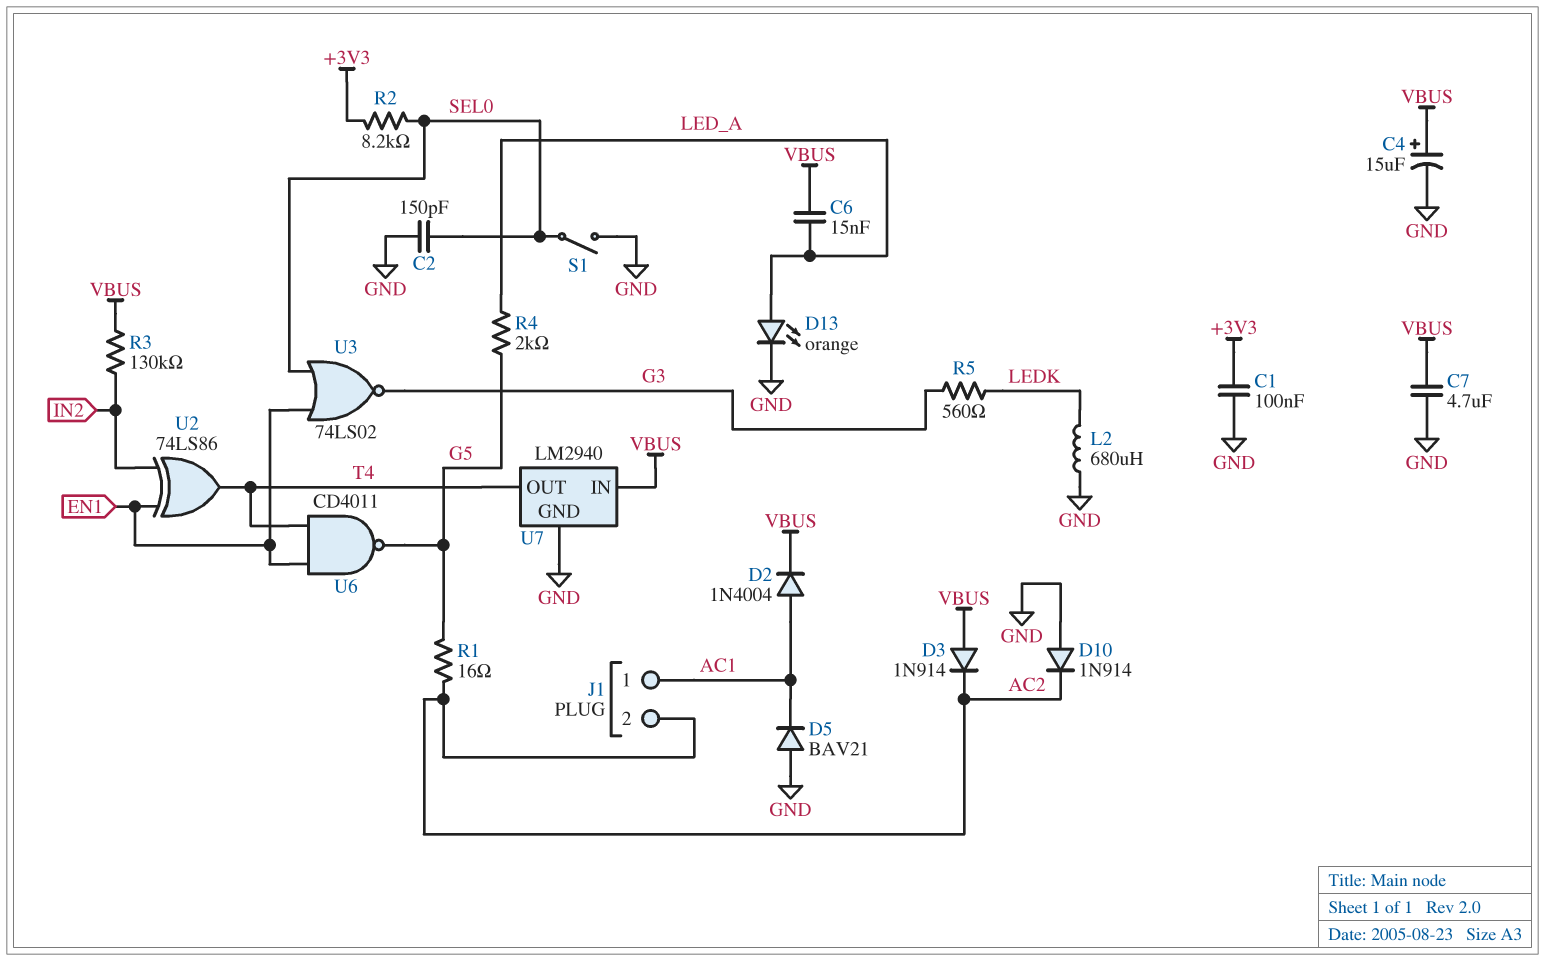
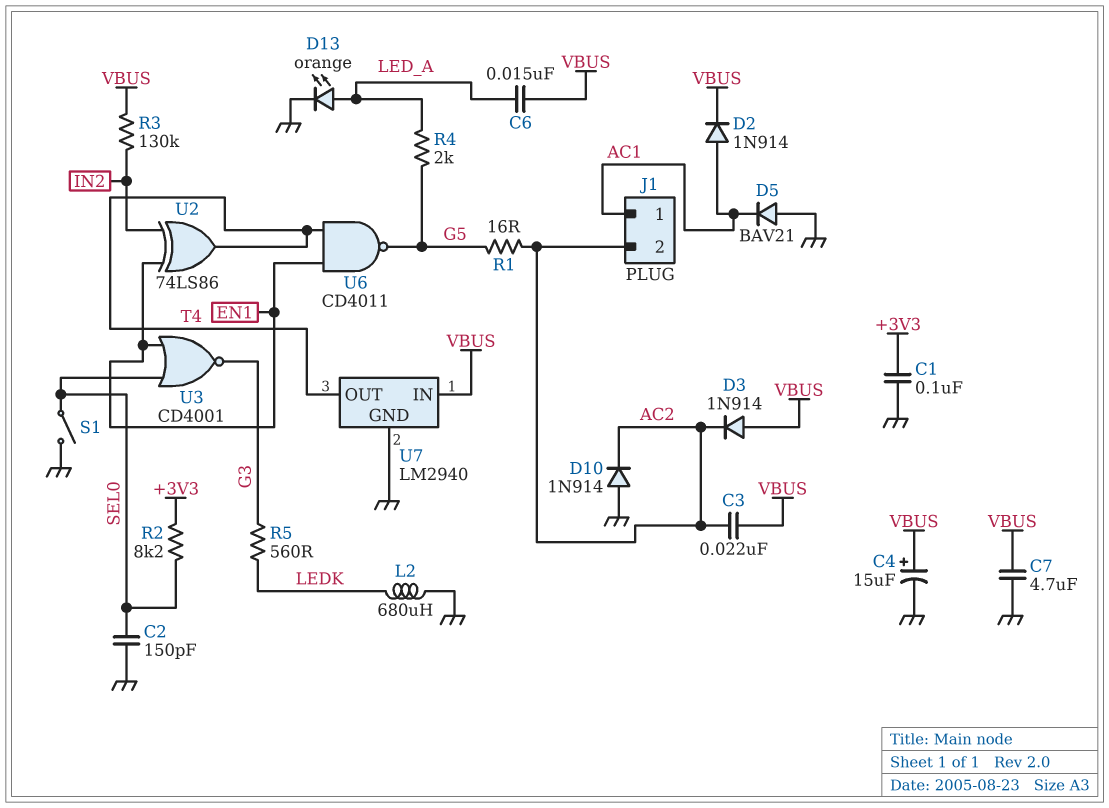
C3: none -> 22nF (AC2, VBUS)
D2: diode 1N4004 (A AC1, K VBUS) -> diode 1N914 (A AC1, K VBUS)
U3: NOR 74LS02 (in EN1, in SEL0, out G3) -> NOR CD4001 (in EN1, in SEL0, out G3)

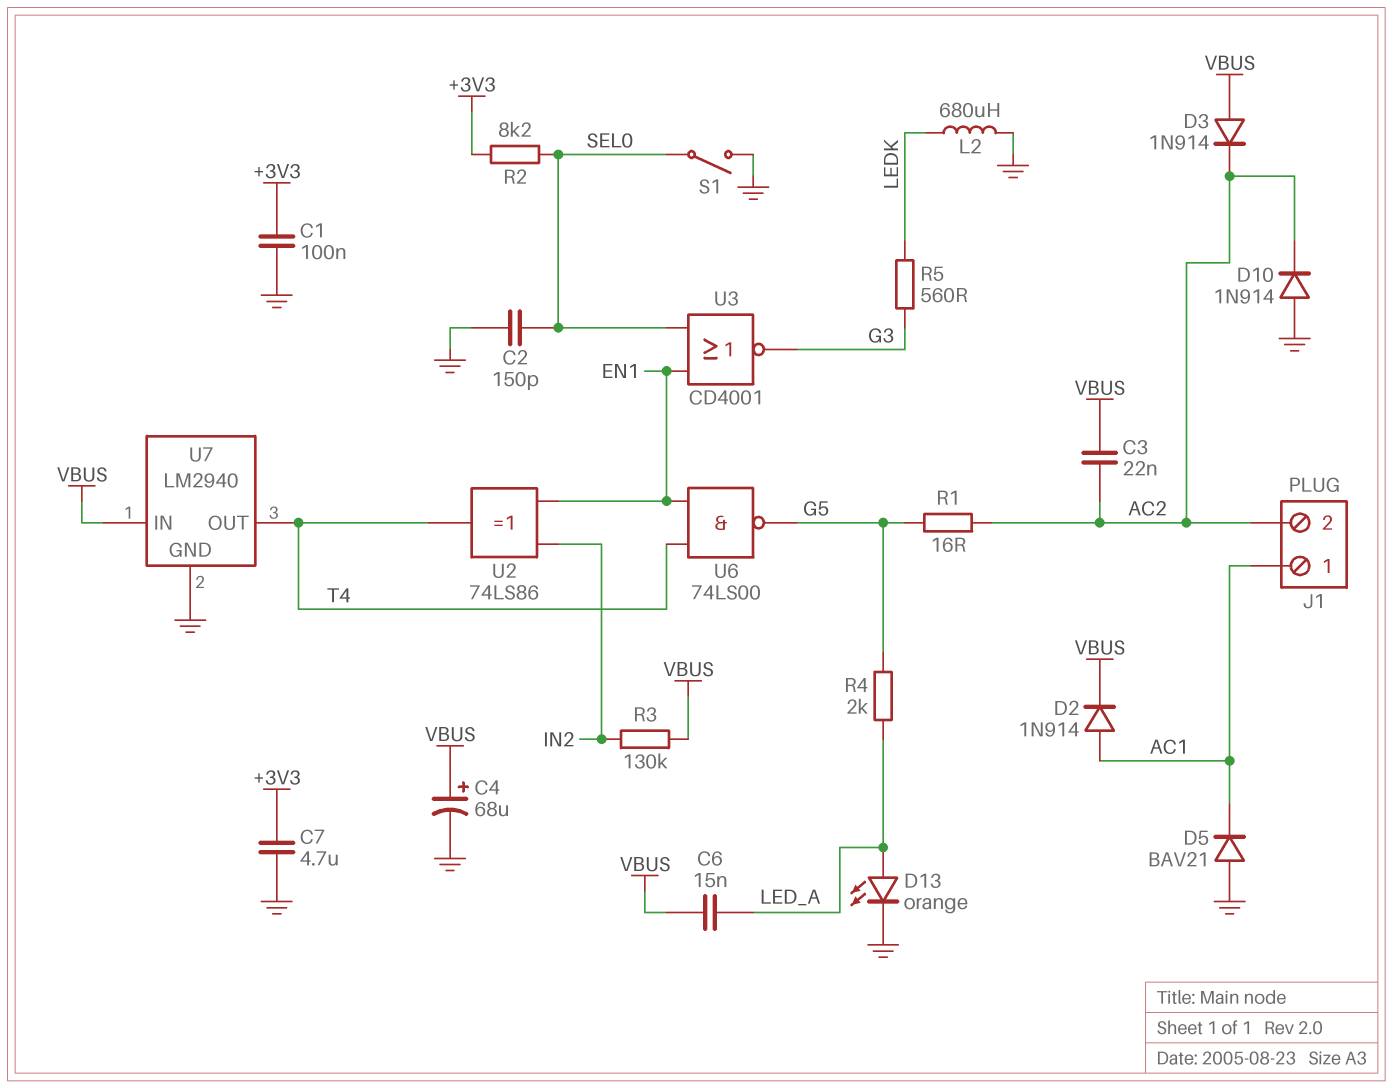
C4: 15uF (plus VBUS, minus GND) -> 68uF (plus VBUS, minus GND)
C7: 4.7uF (GND, VBUS) -> 4.7uF (+3V3, GND)
U6: NAND CD4011 (in EN1, in T4, out G5) -> NAND 74LS00 (in EN1, in T4, out G5)

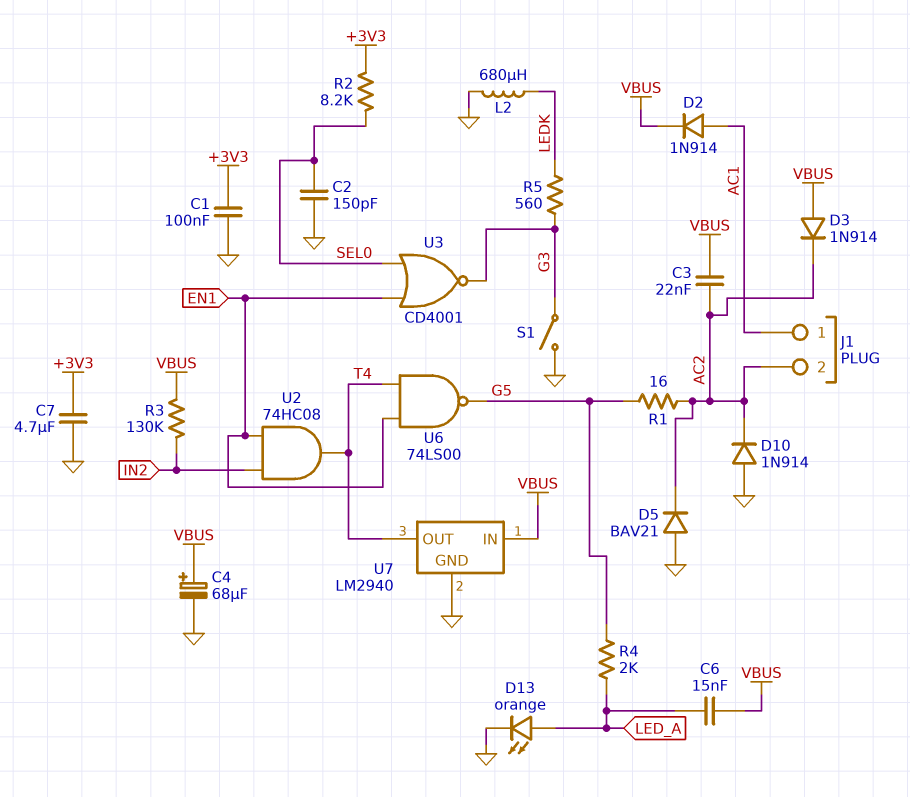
D5: diode BAV21 (A GND, K AC1) -> diode BAV21 (A GND, K AC2)
S1: switch (GND, SEL0) -> switch (G3, GND)
U2: XOR 74LS86 (in EN1, in IN2, out T4) -> AND 74HC08 (in EN1, in IN2, out T4)

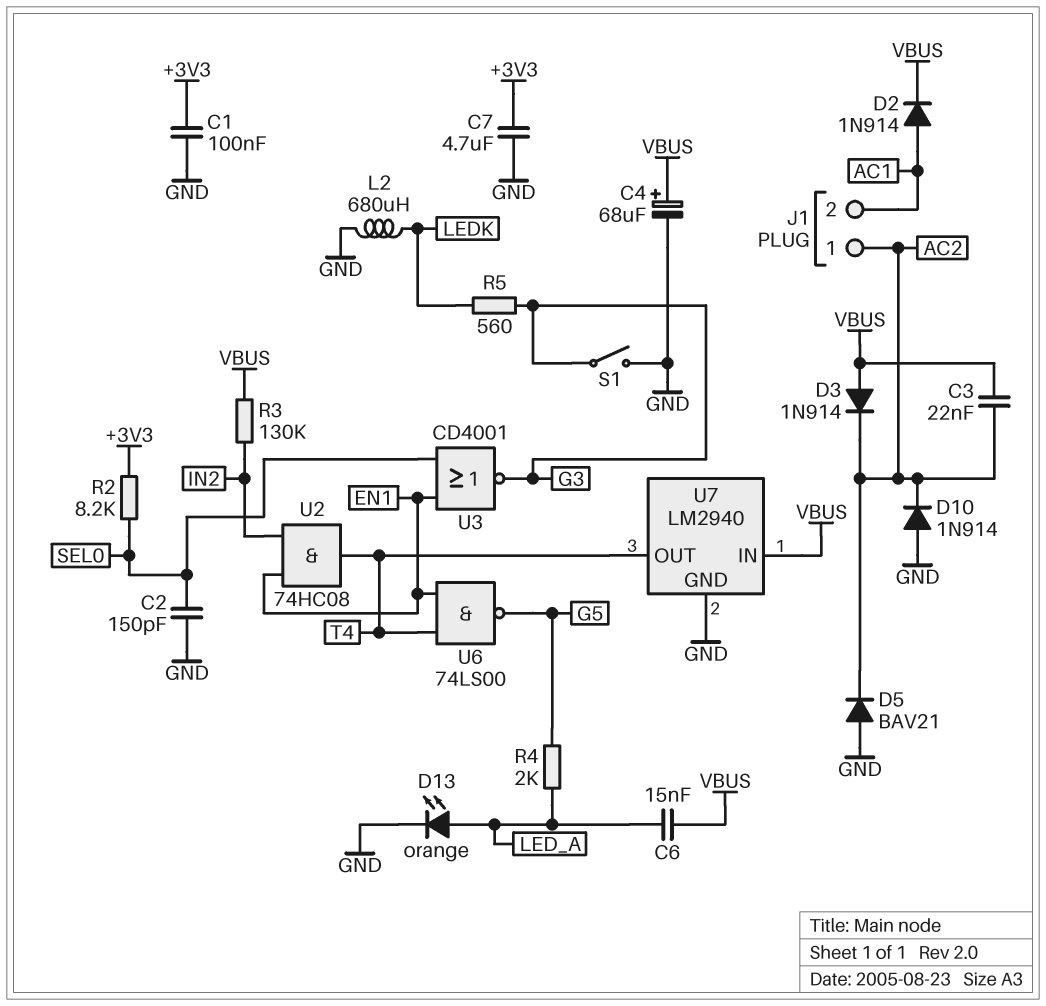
J1 pin 1: AC1 -> AC2
J1 pin 2: AC2 -> AC1
R1: 16 (AC2, G5) -> none

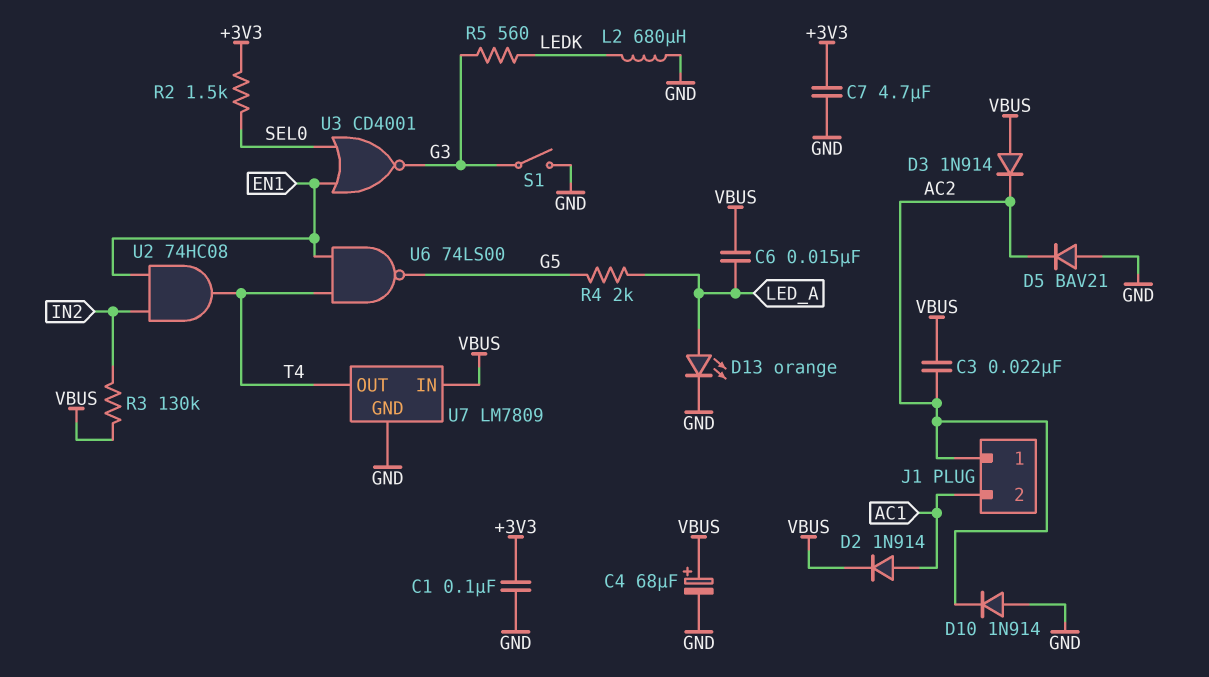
C2: 150pF (GND, SEL0) -> none
R2: 8.2k (+3V3, SEL0) -> 1.5k (+3V3, SEL0)
U7: LM2940 -> LM7809

